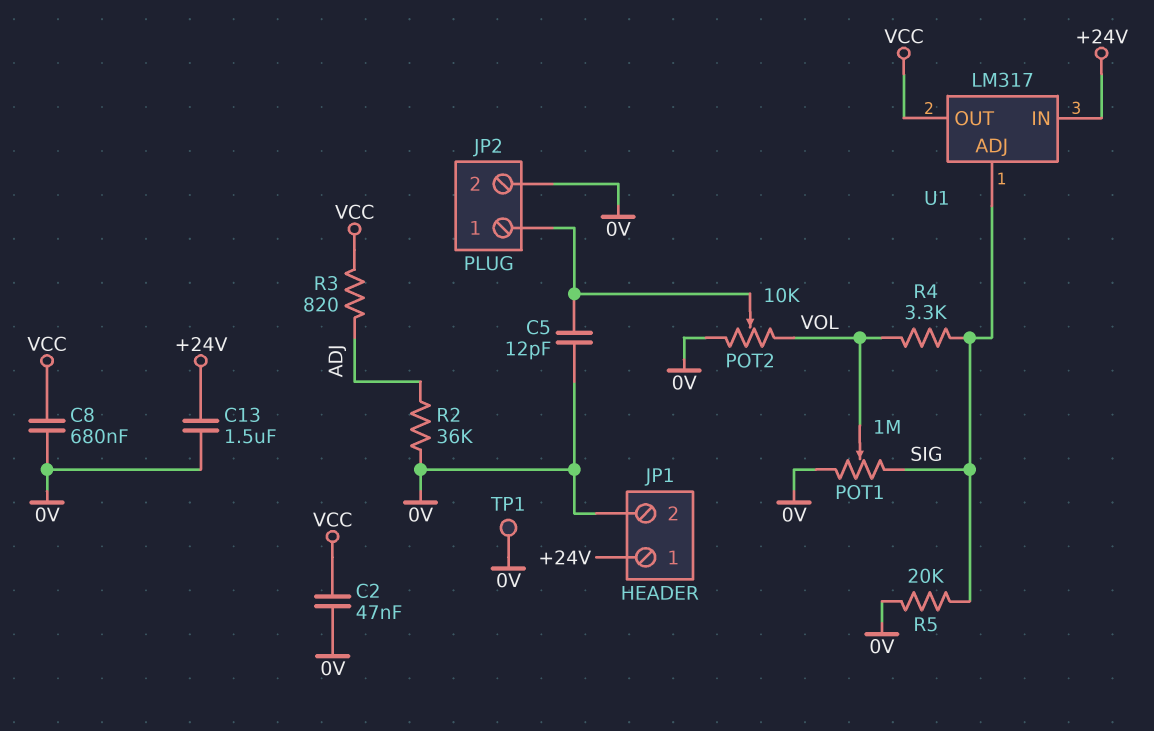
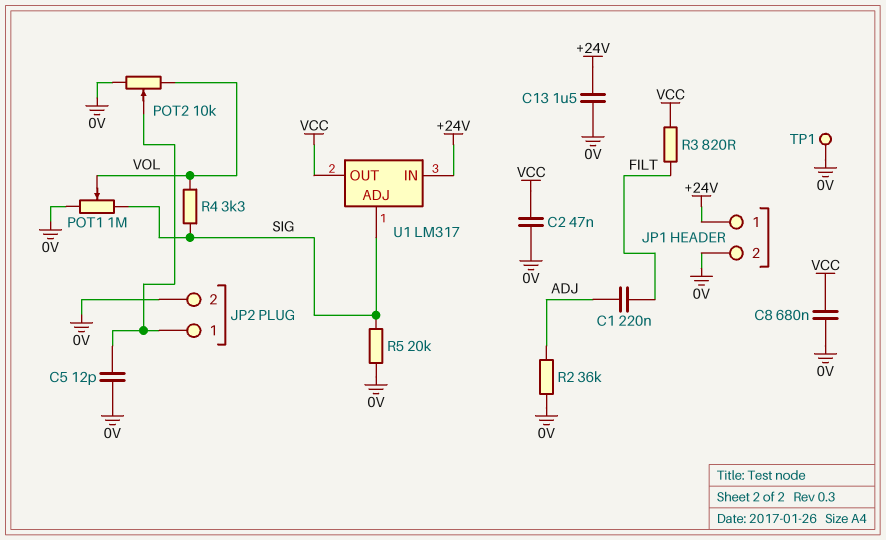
C1: none -> 220nF (ADJ, FILT)
R3: 820 (ADJ, VCC) -> 820 (FILT, VCC)

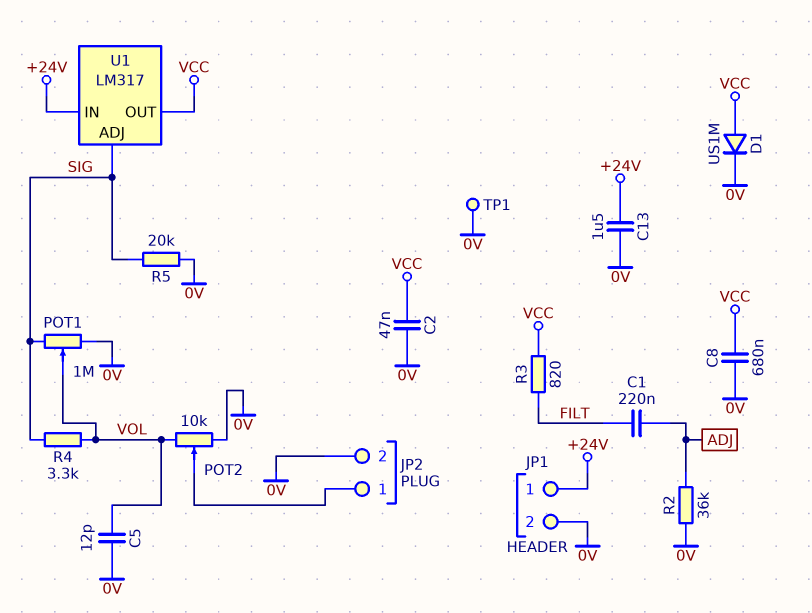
C5: 12pF (0V, JP2/1) -> 12pF (0V, VOL)
D1: none -> diode US1M (A VCC, K 0V)

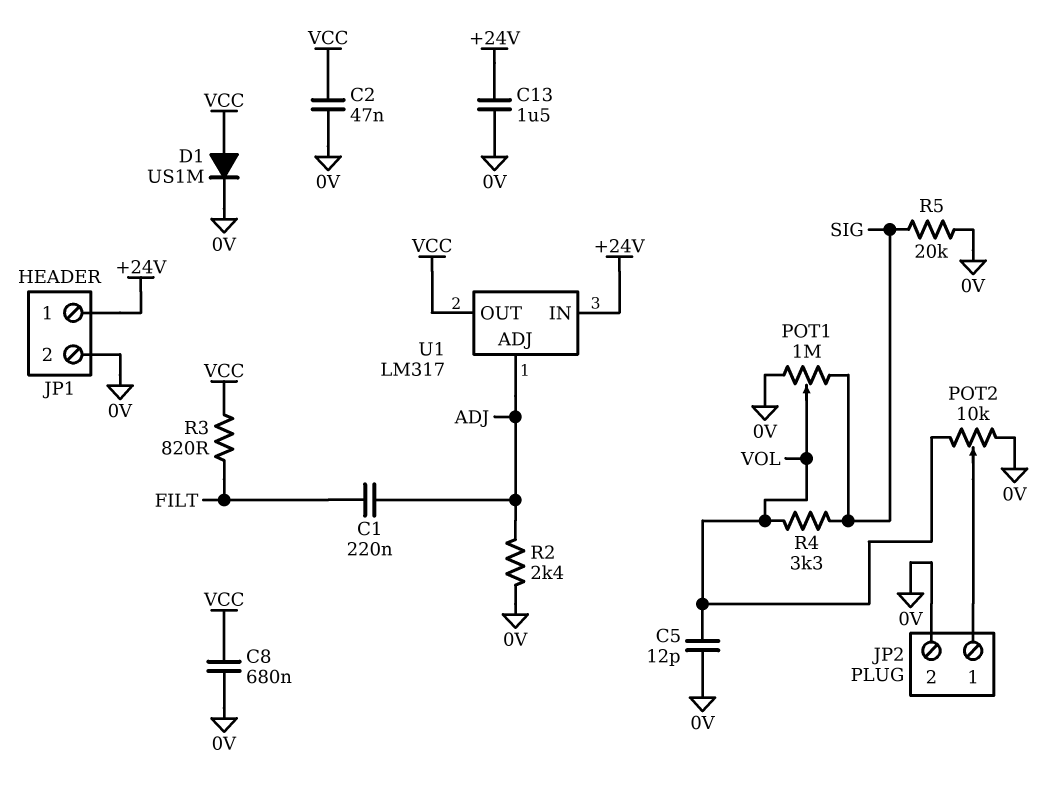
R2: 36k (0V, ADJ) -> 2.4k (0V, ADJ)
TP1: test point (0V) -> none
U1 pin ADJ: SIG -> ADJ

